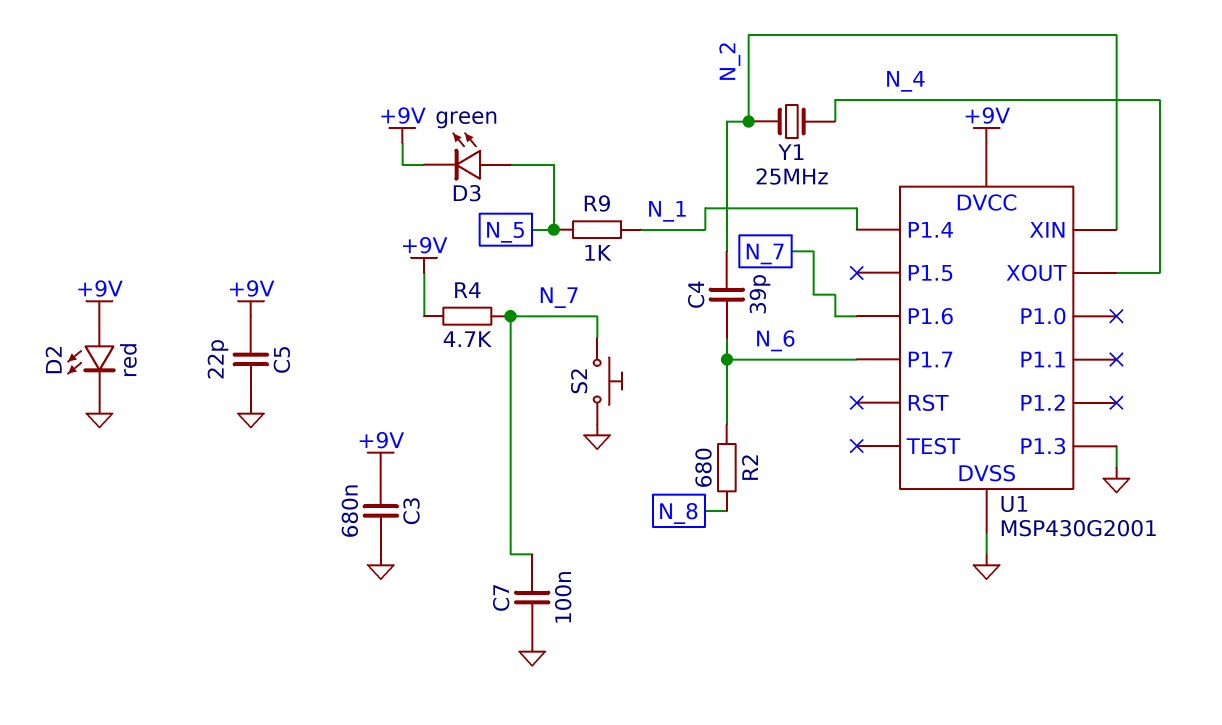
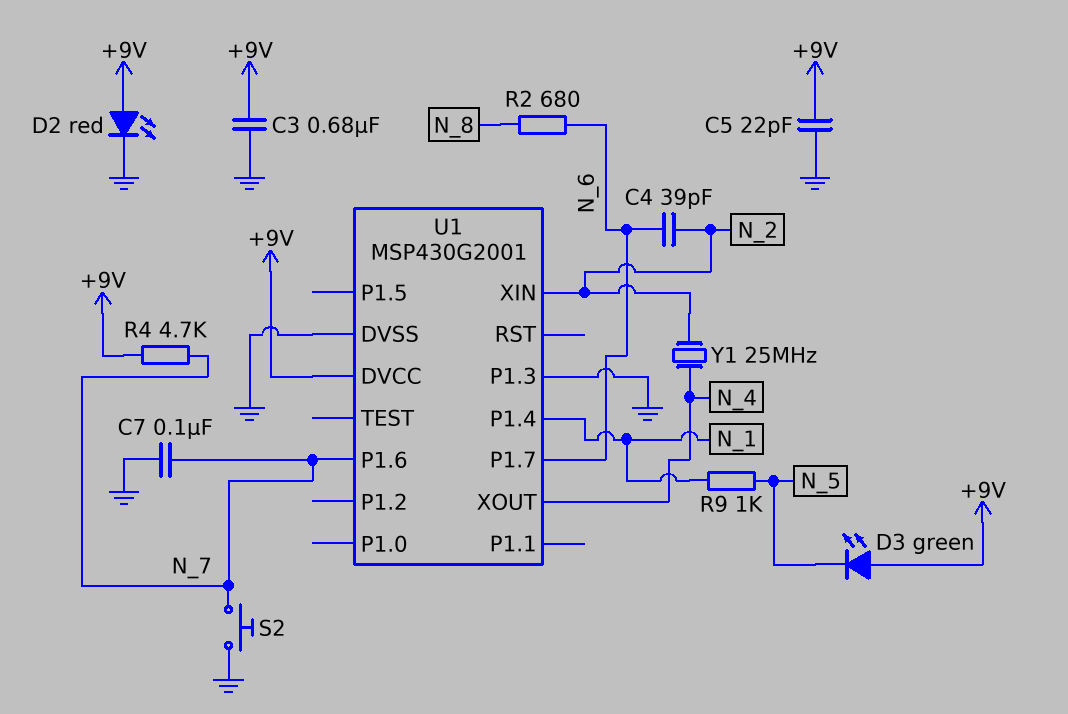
D3: LED green (A N_5, K +9V) -> LED green (A +9V, K N_5)

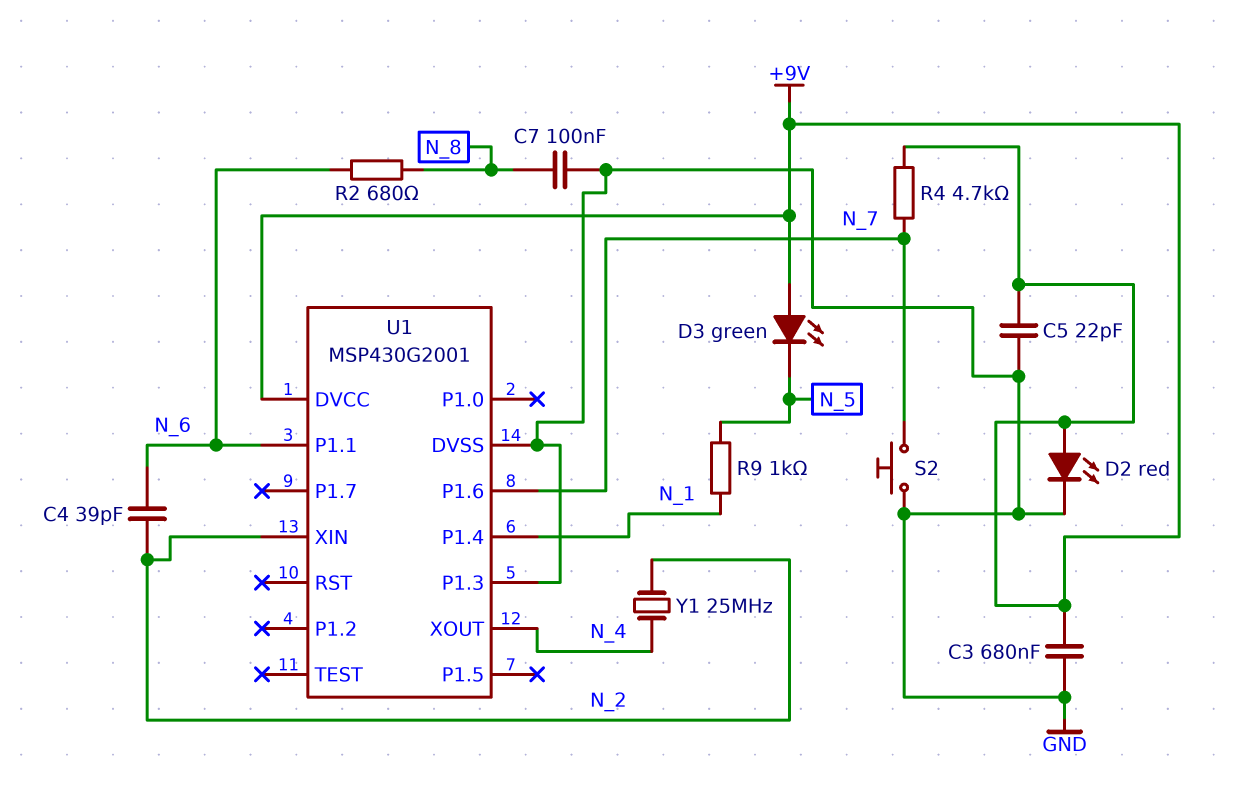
C7: 100nF (GND, N_7) -> 100nF (GND, N_8)
U1 pin P1.1: none -> N_6
U1 pin P1.7: N_6 -> none

